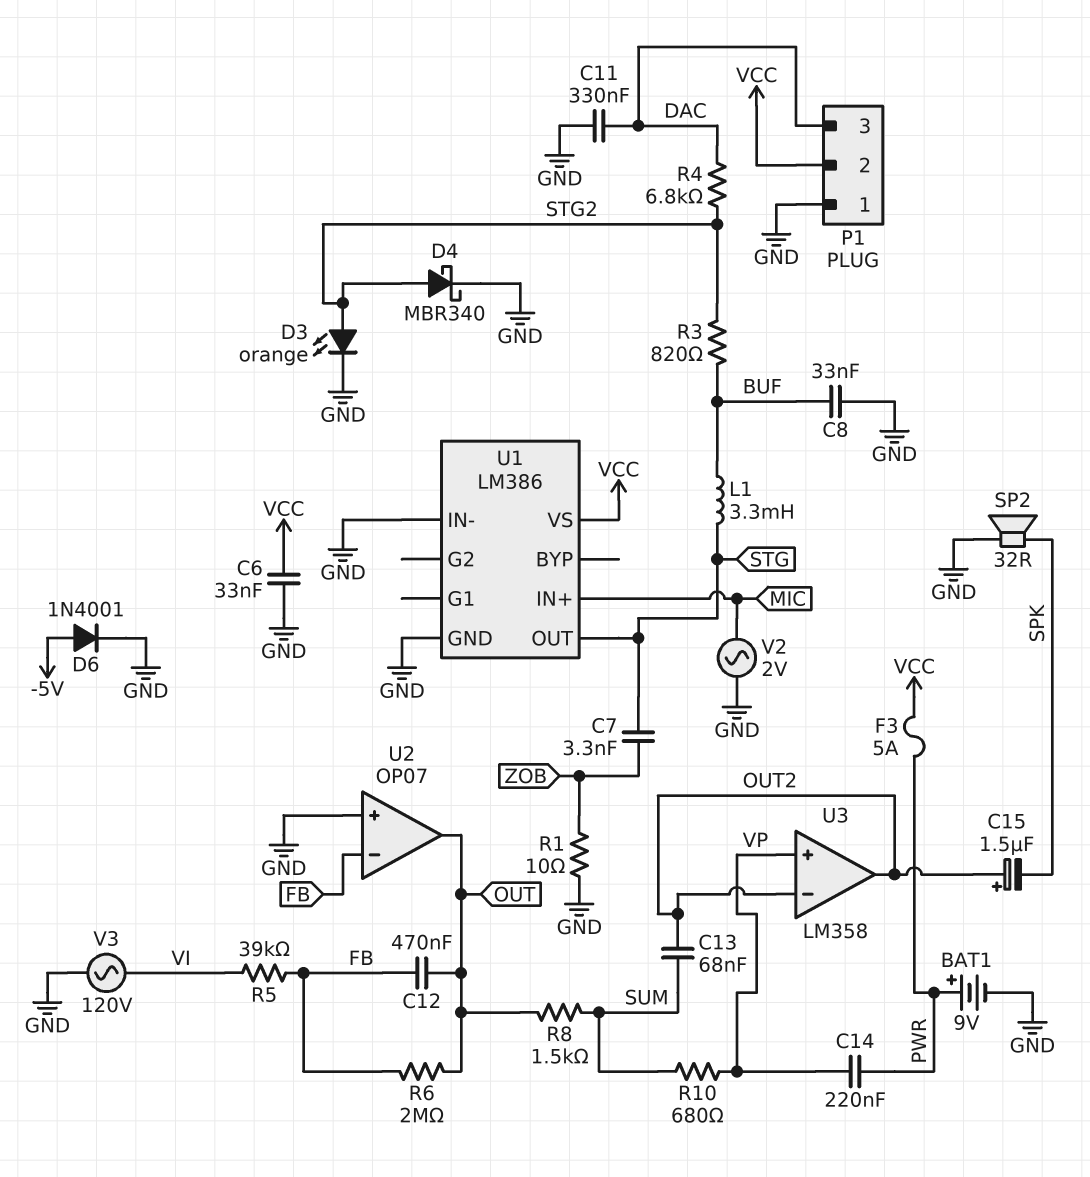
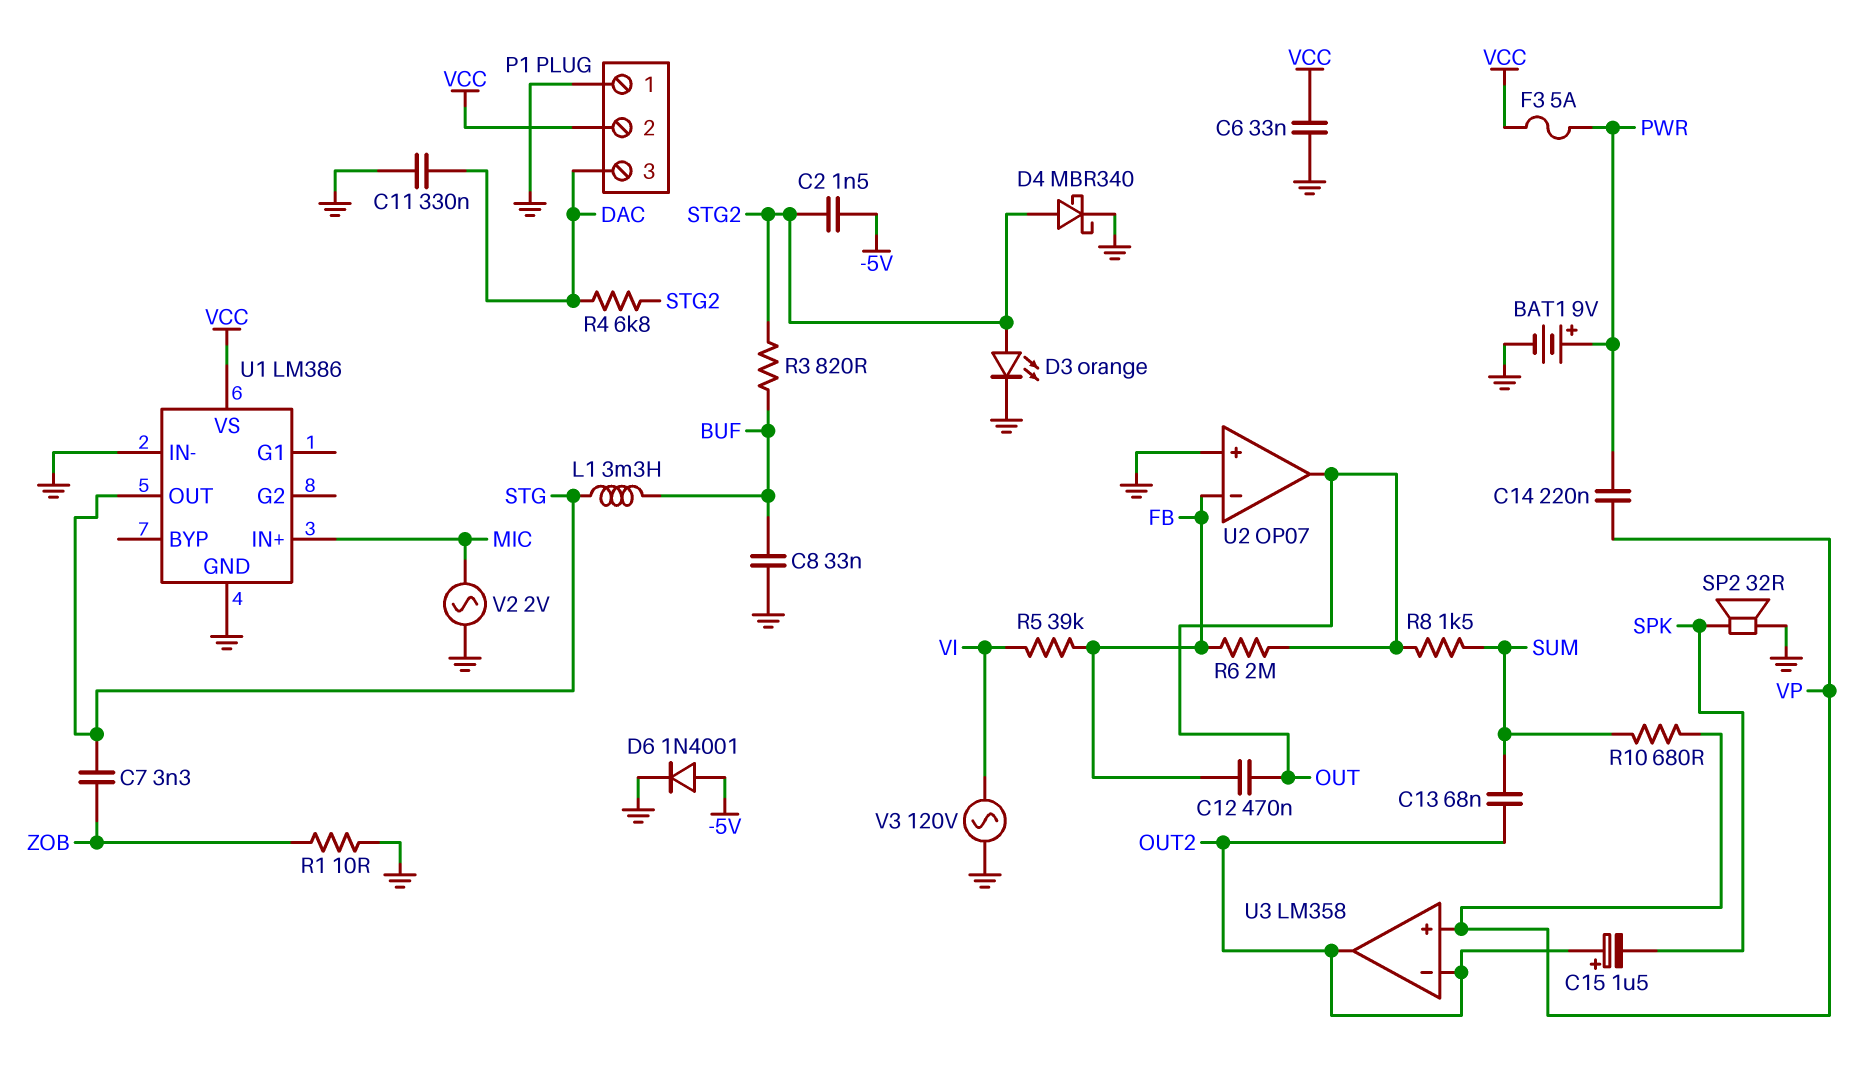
C2: none -> 1.5nF (-5V, STG2)

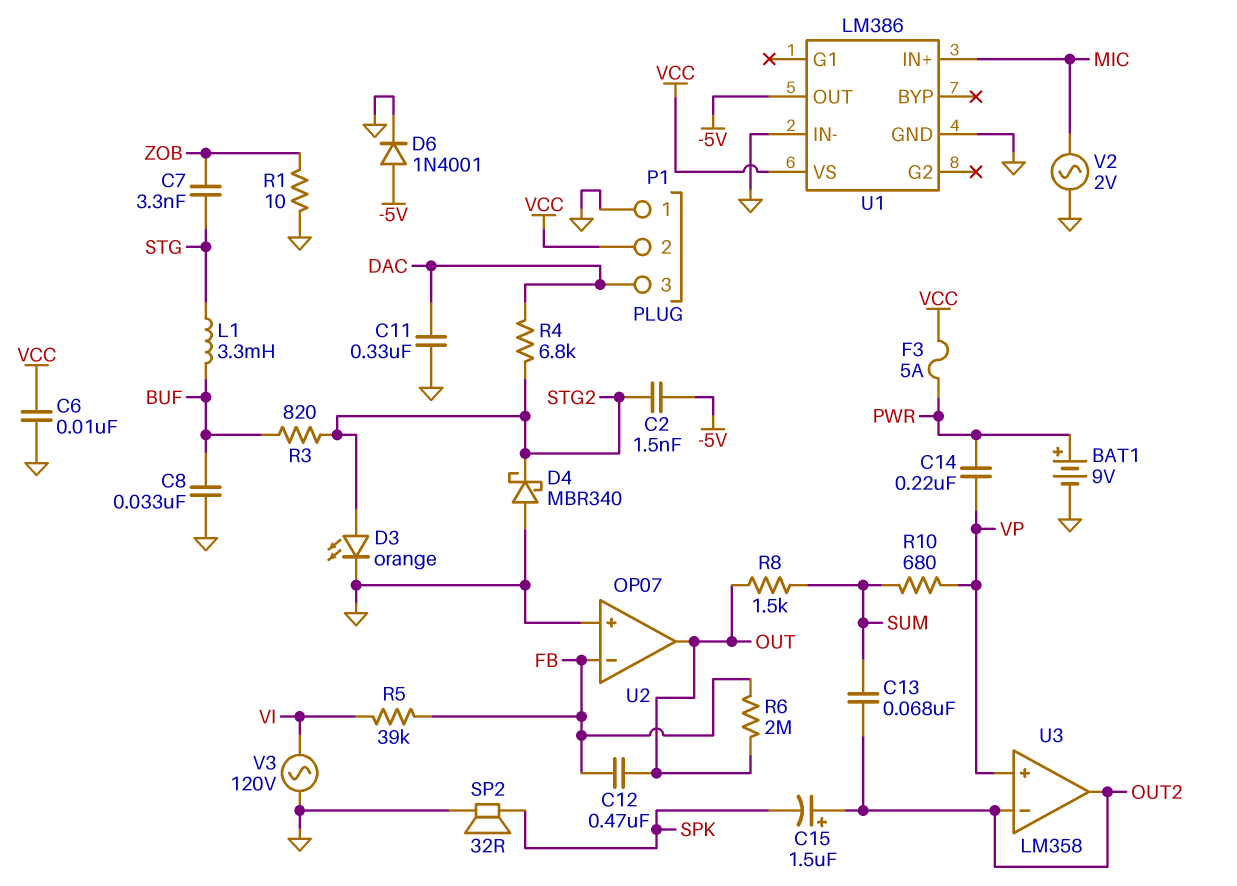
C6: 33nF (GND, VCC) -> 10nF (GND, VCC)
D4: schottky MBR340 (A STG2, K GND) -> schottky MBR340 (A GND, K STG2)
U1 pin OUT: STG -> -5V

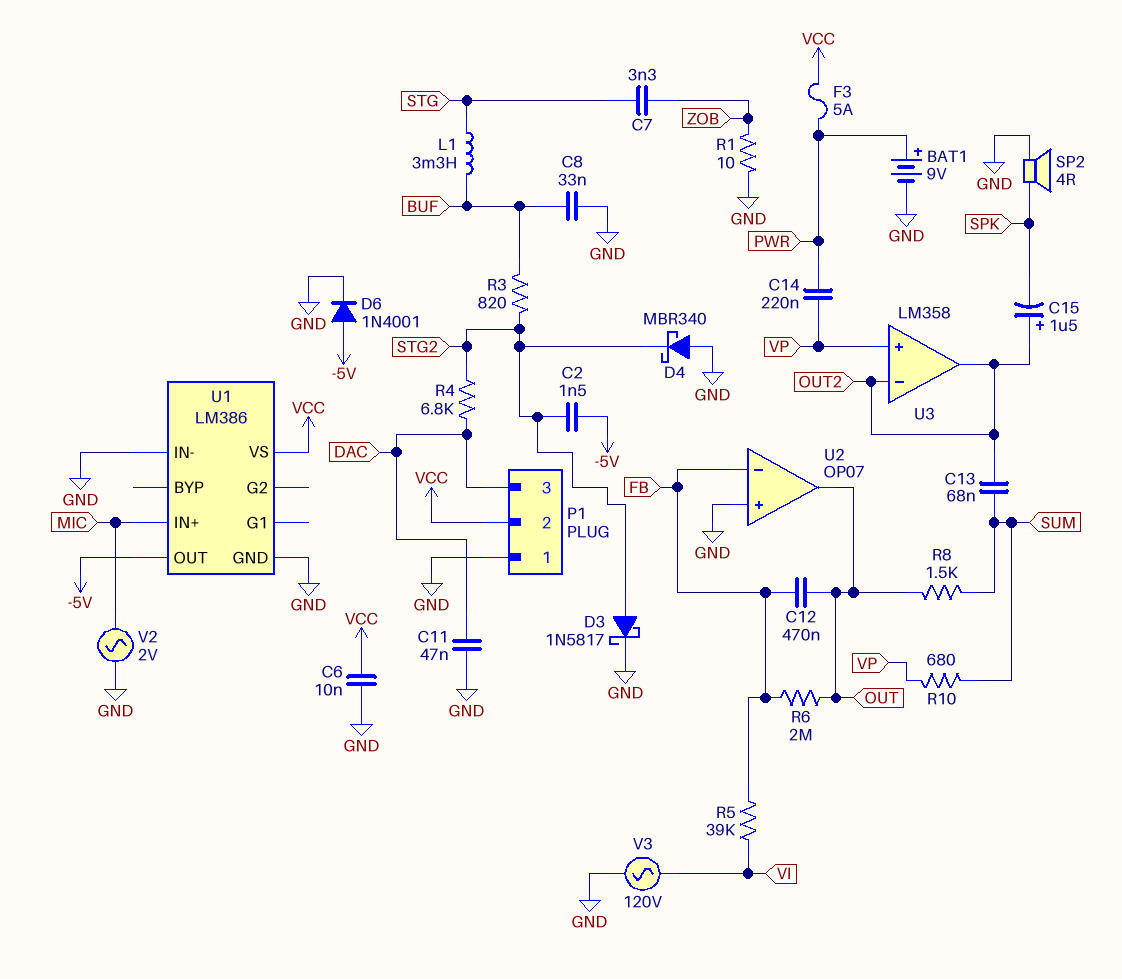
C11: 330nF (DAC, GND) -> 47nF (DAC, GND)
D3: LED orange (A STG2, K GND) -> schottky 1N5817 (A STG2, K GND)
SP2: speaker 32R (GND, SPK) -> speaker 4R (GND, SPK)

